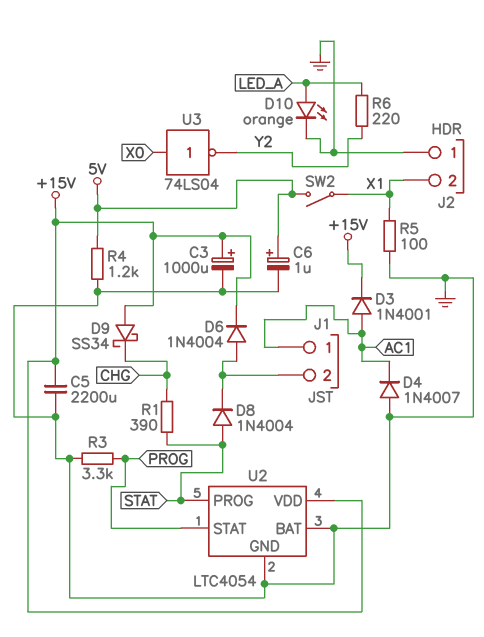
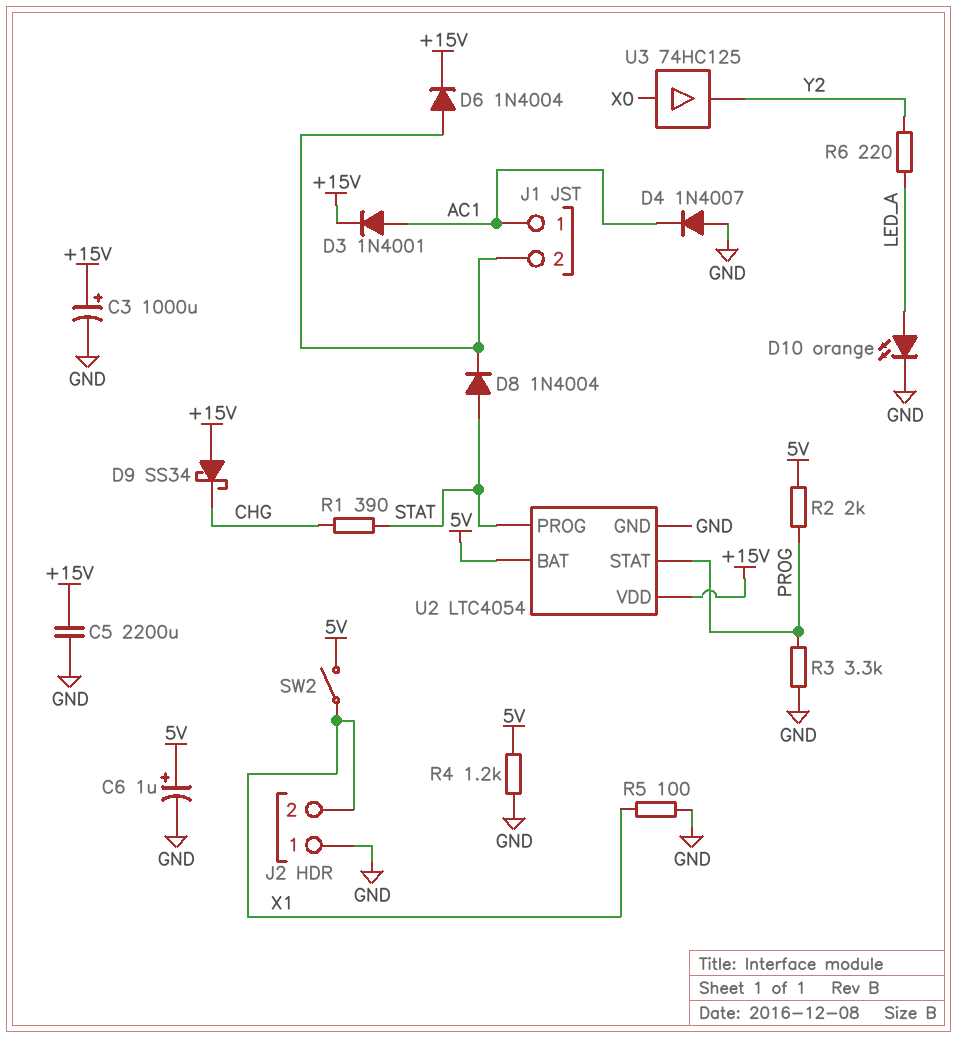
R2: none -> 2k (5V, PROG)
U2 pin BAT: GND -> 5V
U3: NOT 74LS04 (in X0, out Y2) -> buffer 74HC125 (in X0, out Y2)

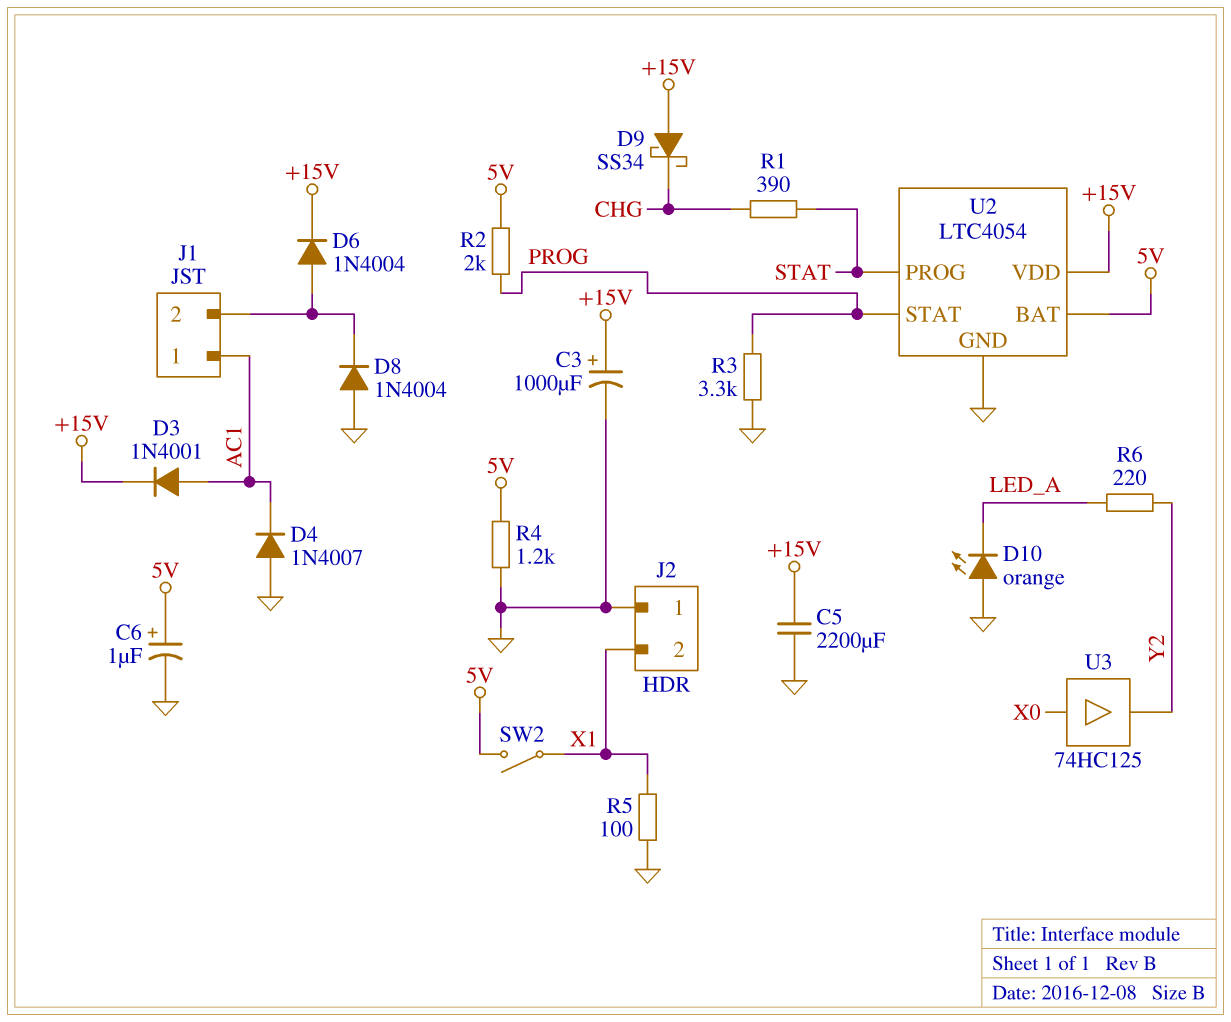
D8: diode 1N4004 (A STAT, K J1/2) -> diode 1N4004 (A GND, K J1/2)
D10: LED orange (A LED_A, K GND) -> LED orange (A GND, K LED_A)

